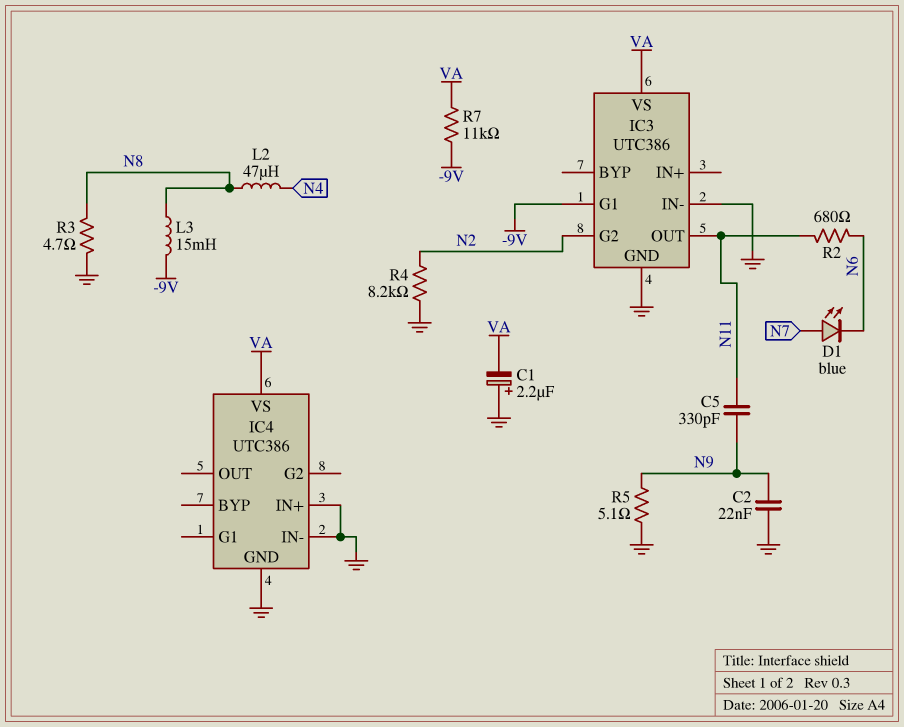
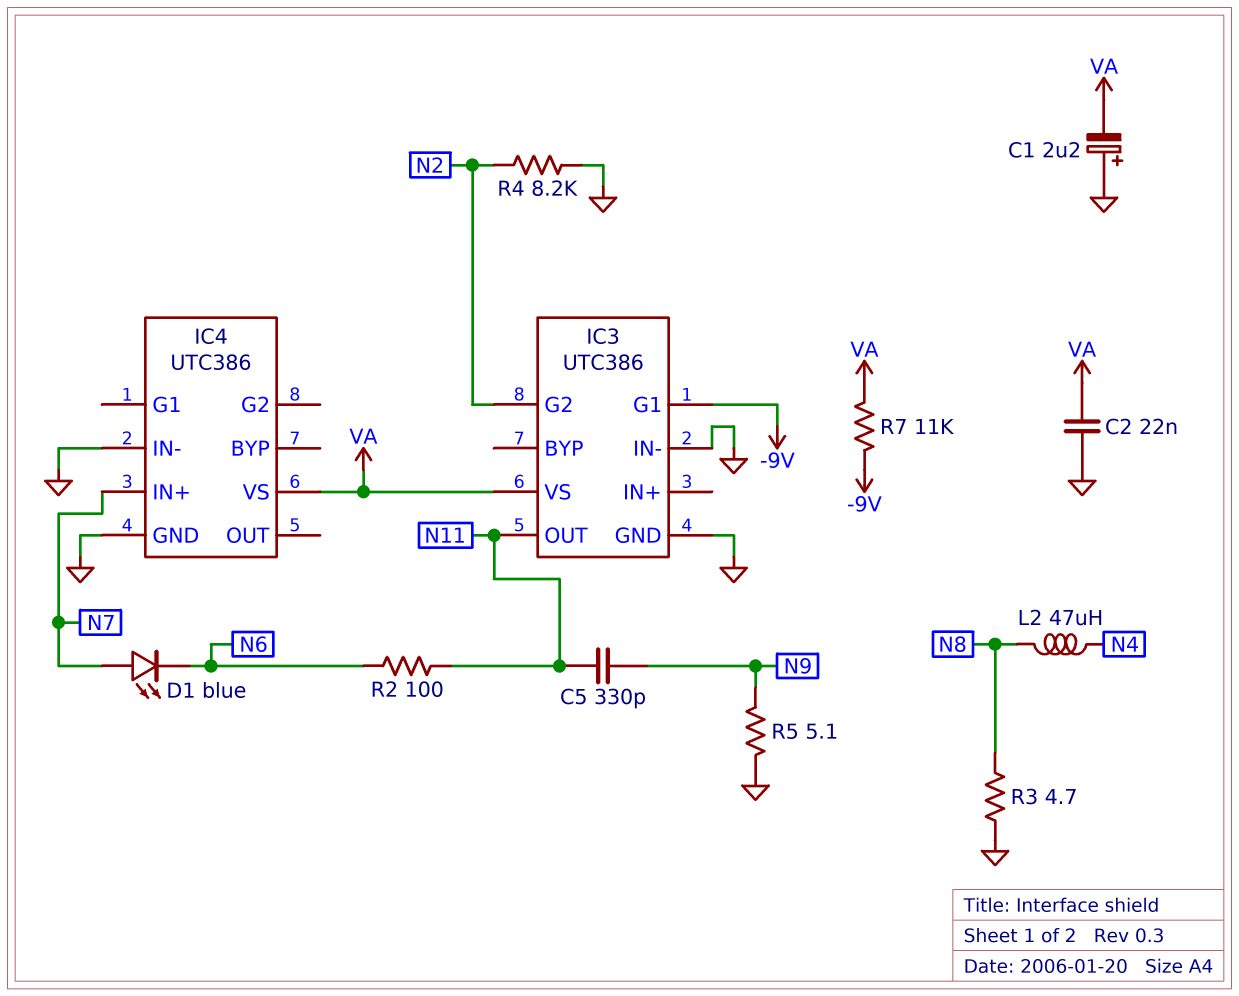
C2: 22nF (GND, N9) -> 22nF (GND, VA)
IC4 pin IN+: GND -> N7
L3: 15mH (-9V, N8) -> none
R2: 680 (N6, N11) -> 100 (N6, N11)

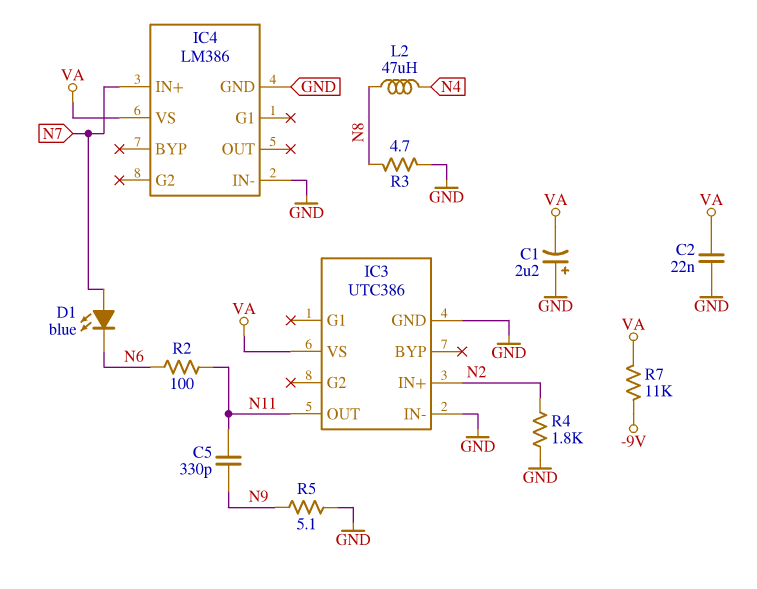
IC3 pin G1: -9V -> none
IC3 pin G2: N2 -> none
IC3 pin IN+: none -> N2
IC4: UTC386 -> LM386
R4: 8.2k (GND, N2) -> 1.8k (GND, N2)

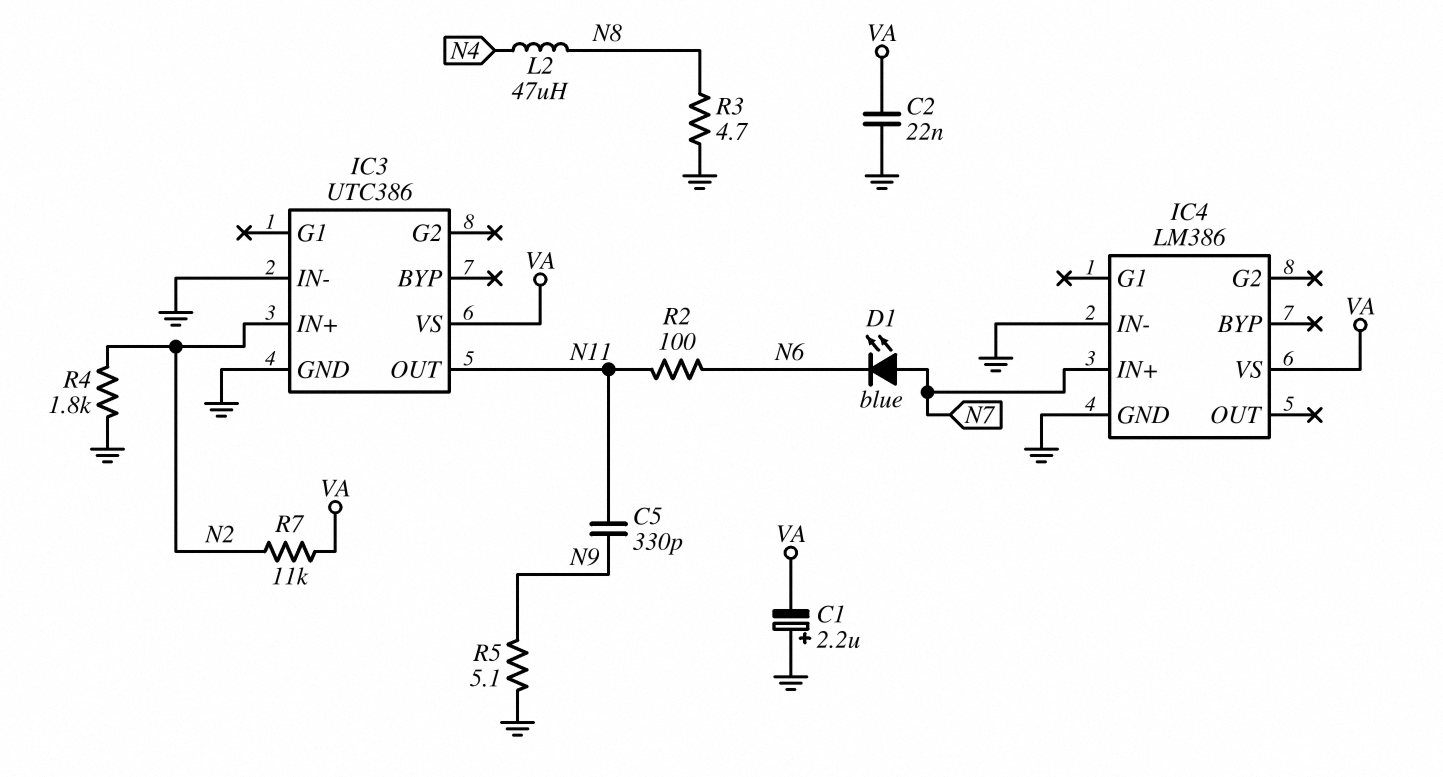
R7: 11k (-9V, VA) -> 11k (N2, VA)

